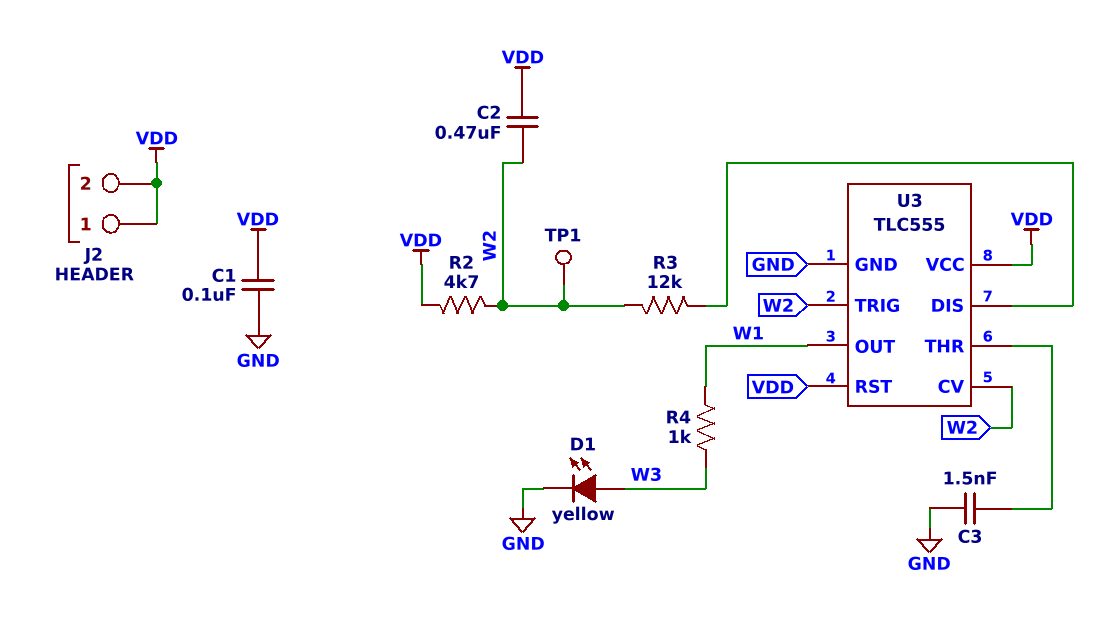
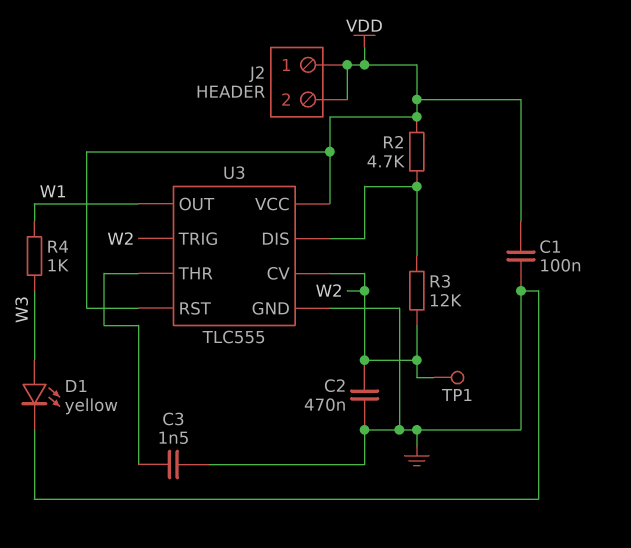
C2: 470nF (VDD, W2) -> 470nF (GND, W2)
R2: 4.7k (VDD, W2) -> 4.7k (U3/DIS, VDD)

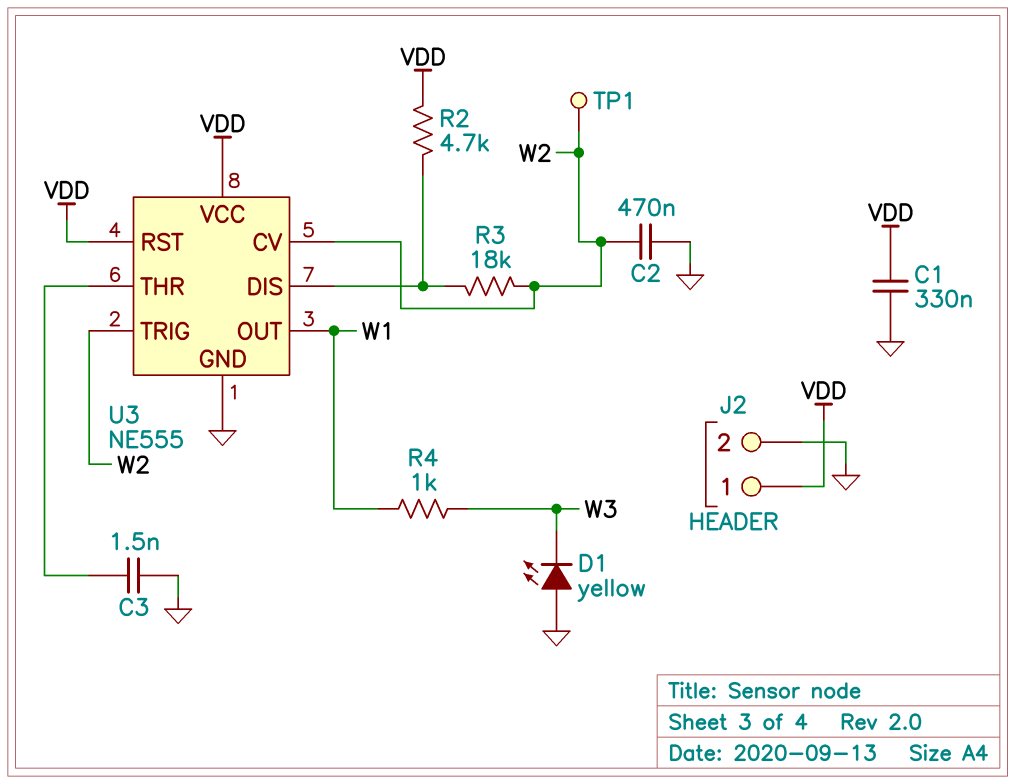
C1: 100nF (GND, VDD) -> 330nF (GND, VDD)
D1: LED yellow (A W3, K GND) -> LED yellow (A GND, K W3)
J2 pin 2: VDD -> GND
R3: 12k (U3/DIS, W2) -> 18k (U3/DIS, W2)
U3: TLC555 -> NE555

